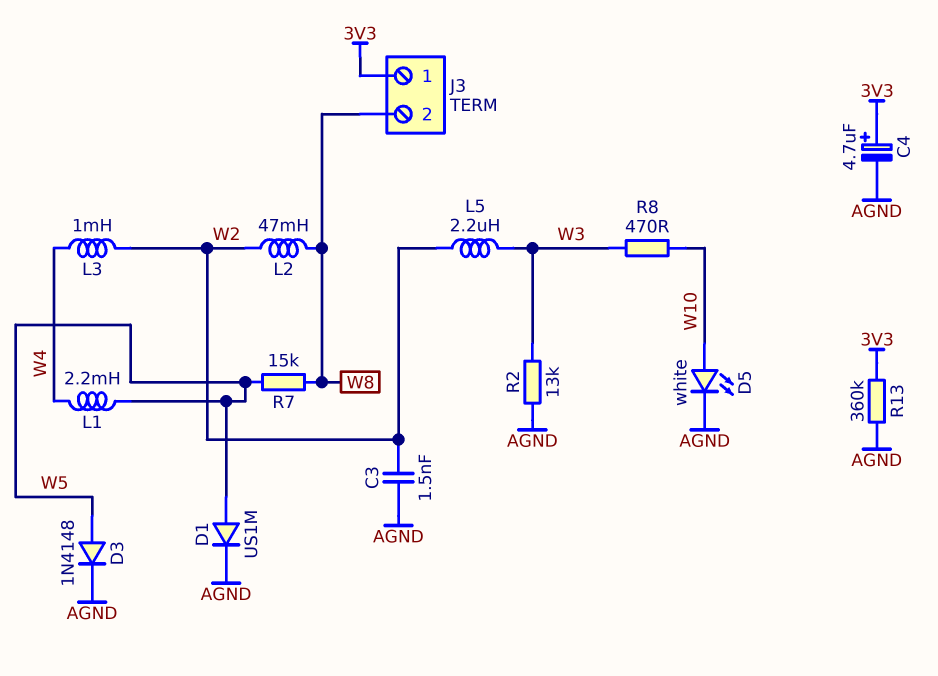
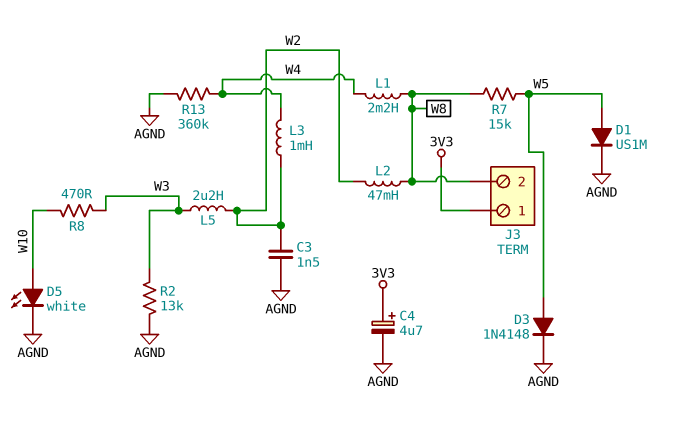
L1: 2.2mH (W4, W5) -> 2.2mH (W4, W8)
R13: 360k (3V3, AGND) -> 360k (AGND, W4)

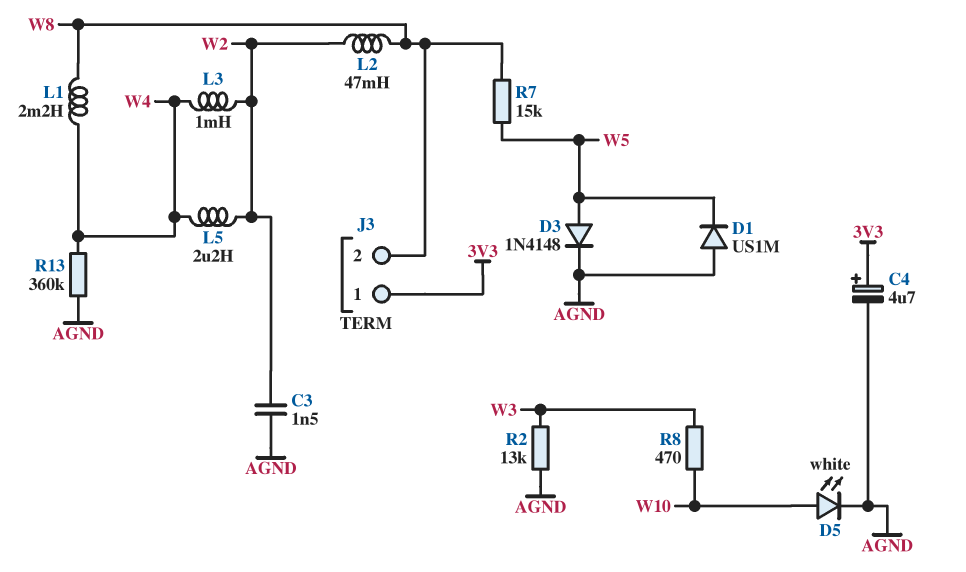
D1: diode US1M (A W5, K AGND) -> diode US1M (A AGND, K W5)
L5: 2.2uH (W2, W3) -> 2.2uH (W2, W4)

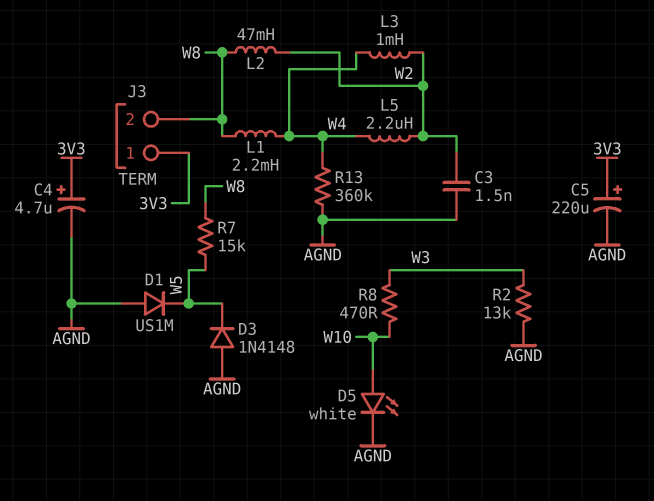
C5: none -> 220uF (plus 3V3, minus AGND)
D3: diode 1N4148 (A W5, K AGND) -> diode 1N4148 (A AGND, K W5)

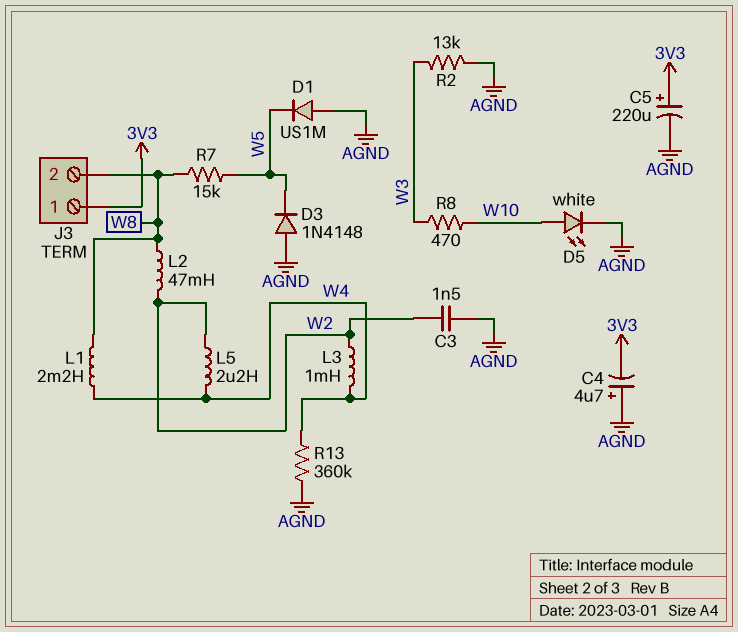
C4: 4.7uF (plus 3V3, minus AGND) -> 4.7uF (plus AGND, minus 3V3)

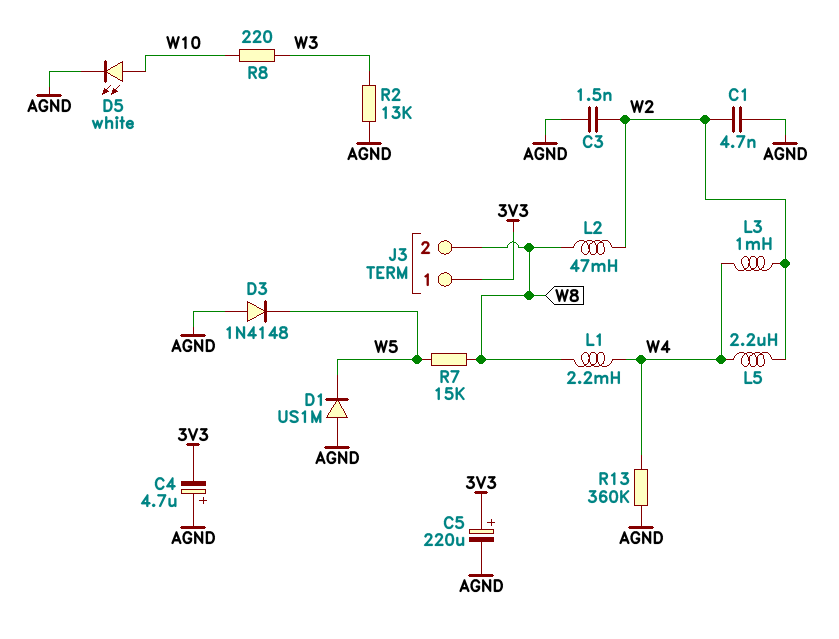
C1: none -> 4.7nF (AGND, W2)
R8: 470 (W3, W10) -> 220 (W3, W10)

